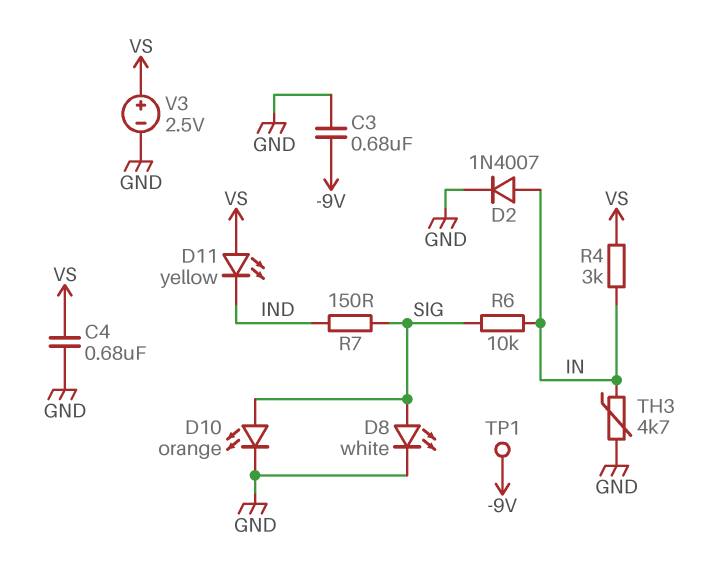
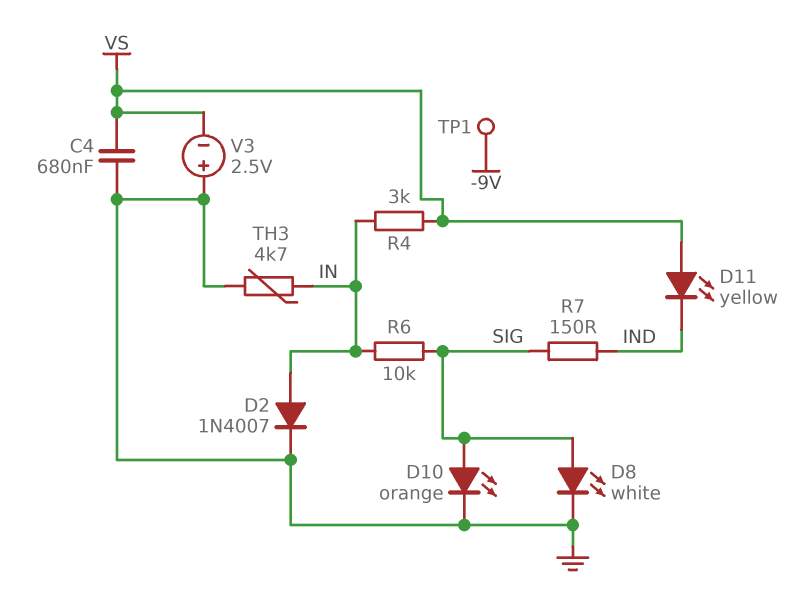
C3: 680nF (-9V, GND) -> none
V3: 2.5V (plus VS, minus GND) -> 2.5V (plus GND, minus VS)

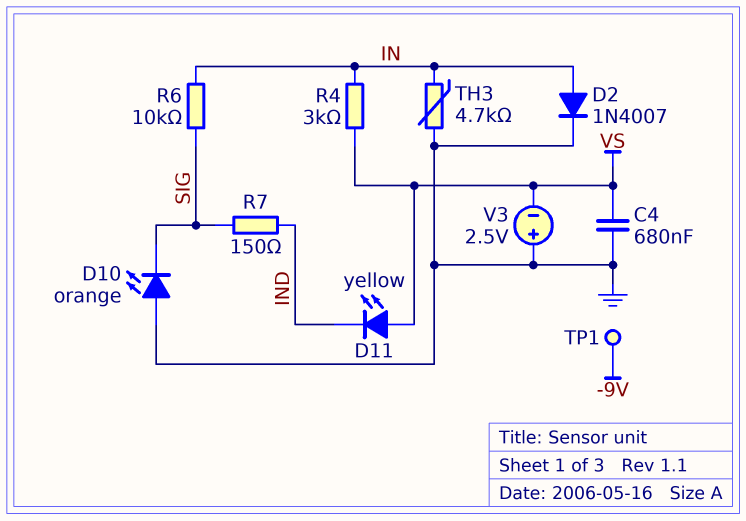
D8: LED white (A SIG, K GND) -> none
D10: LED orange (A SIG, K GND) -> LED orange (A GND, K SIG)

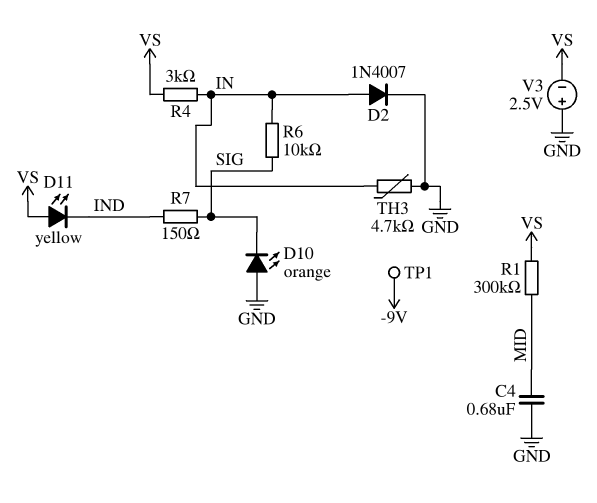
C4: 680nF (GND, VS) -> 680nF (GND, MID)
R1: none -> 300k (MID, VS)

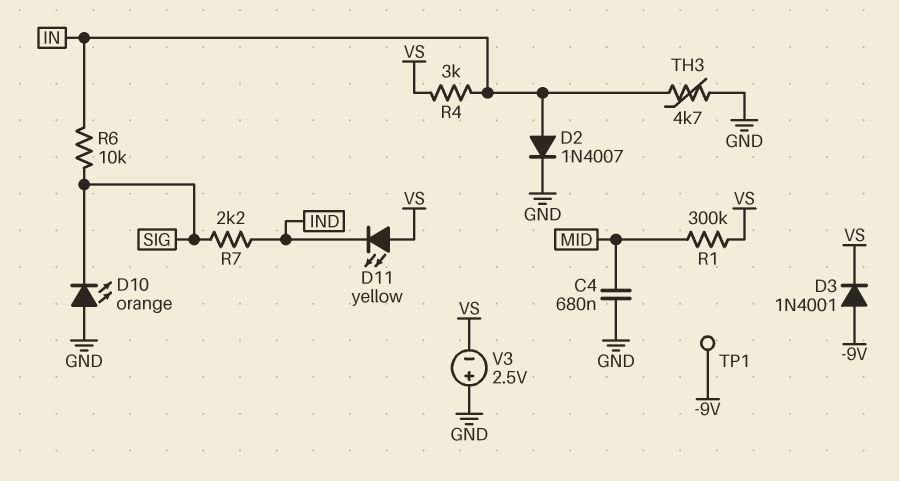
D3: none -> diode 1N4001 (A -9V, K VS)
R7: 150 (IND, SIG) -> 2.2k (IND, SIG)

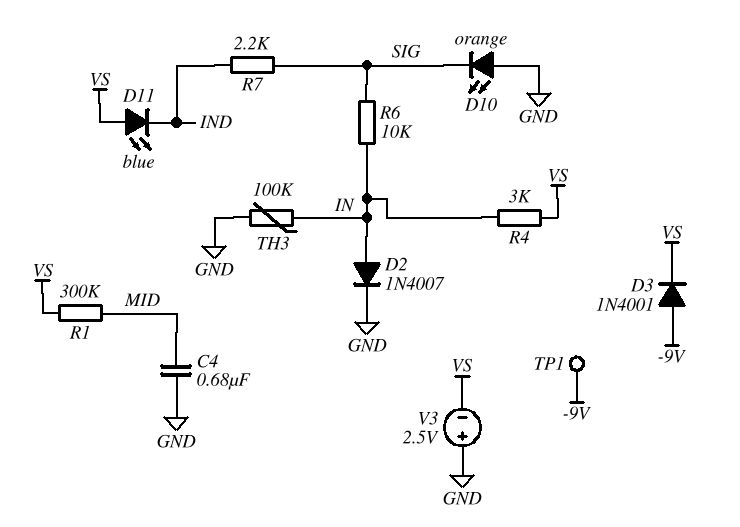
D11: LED yellow (A VS, K IND) -> LED blue (A VS, K IND)
TH3: 4.7k (GND, IN) -> 100k (GND, IN)

